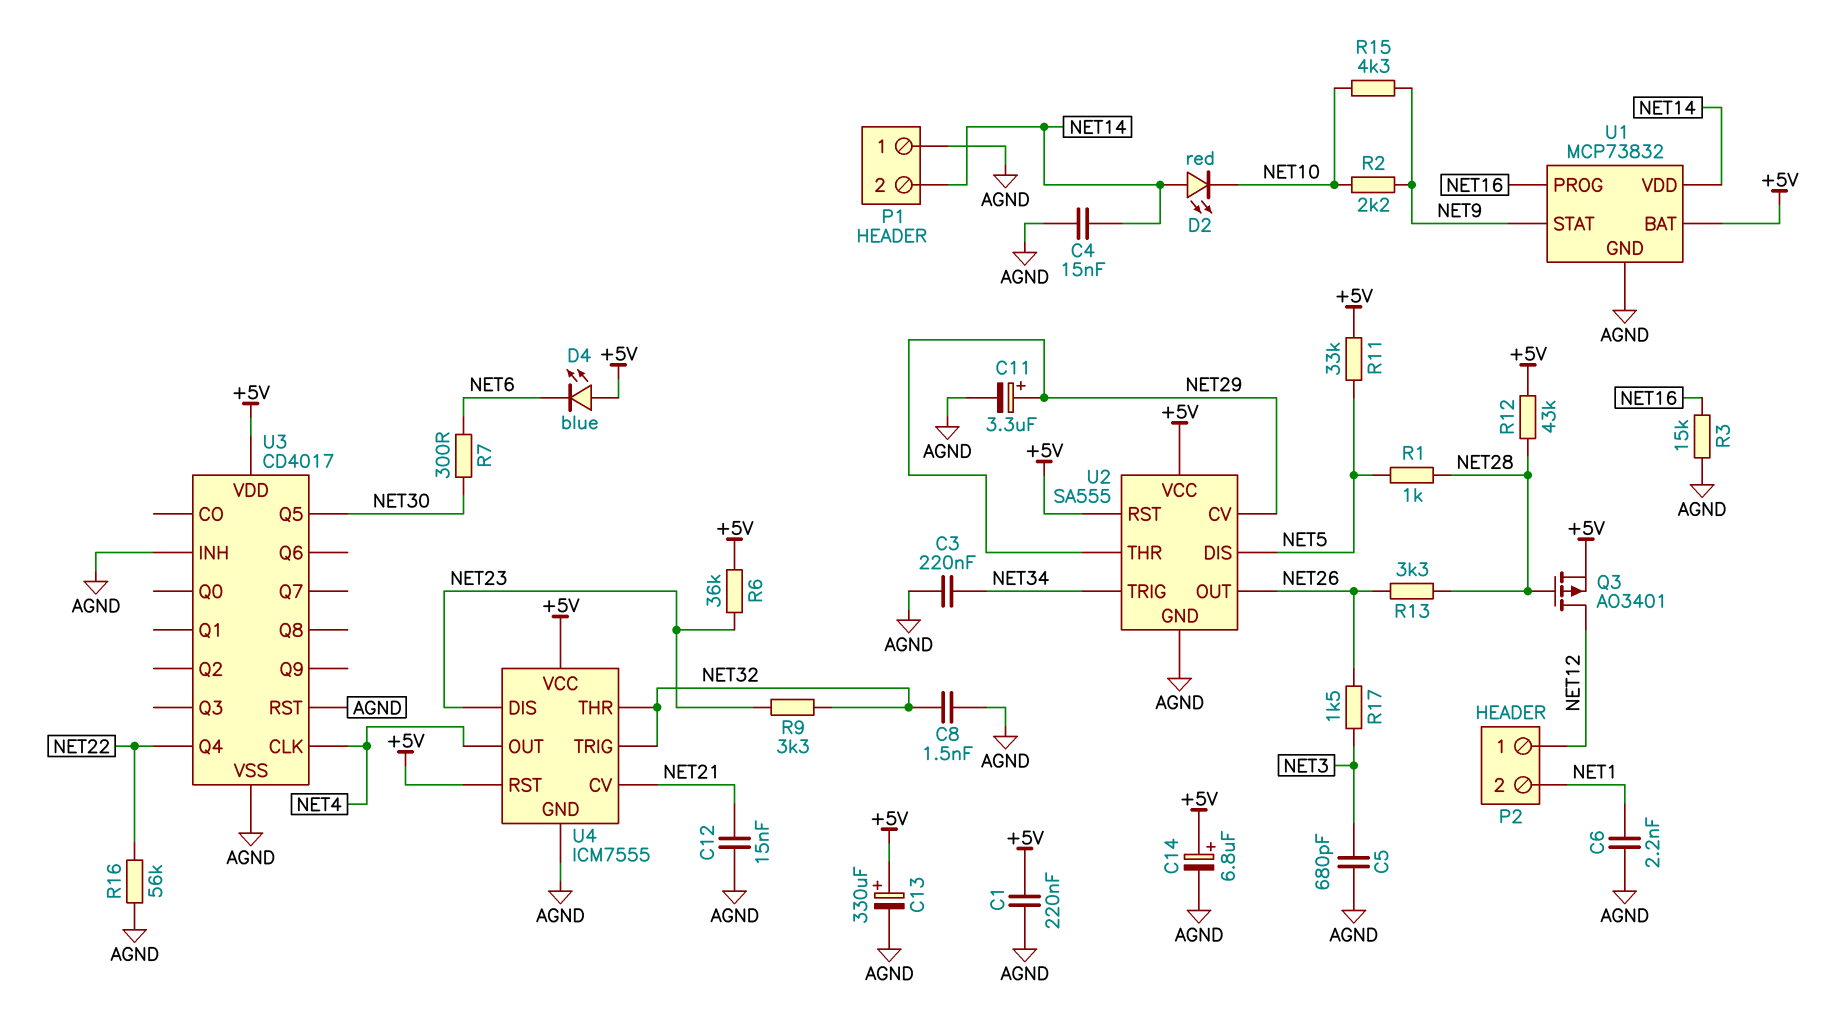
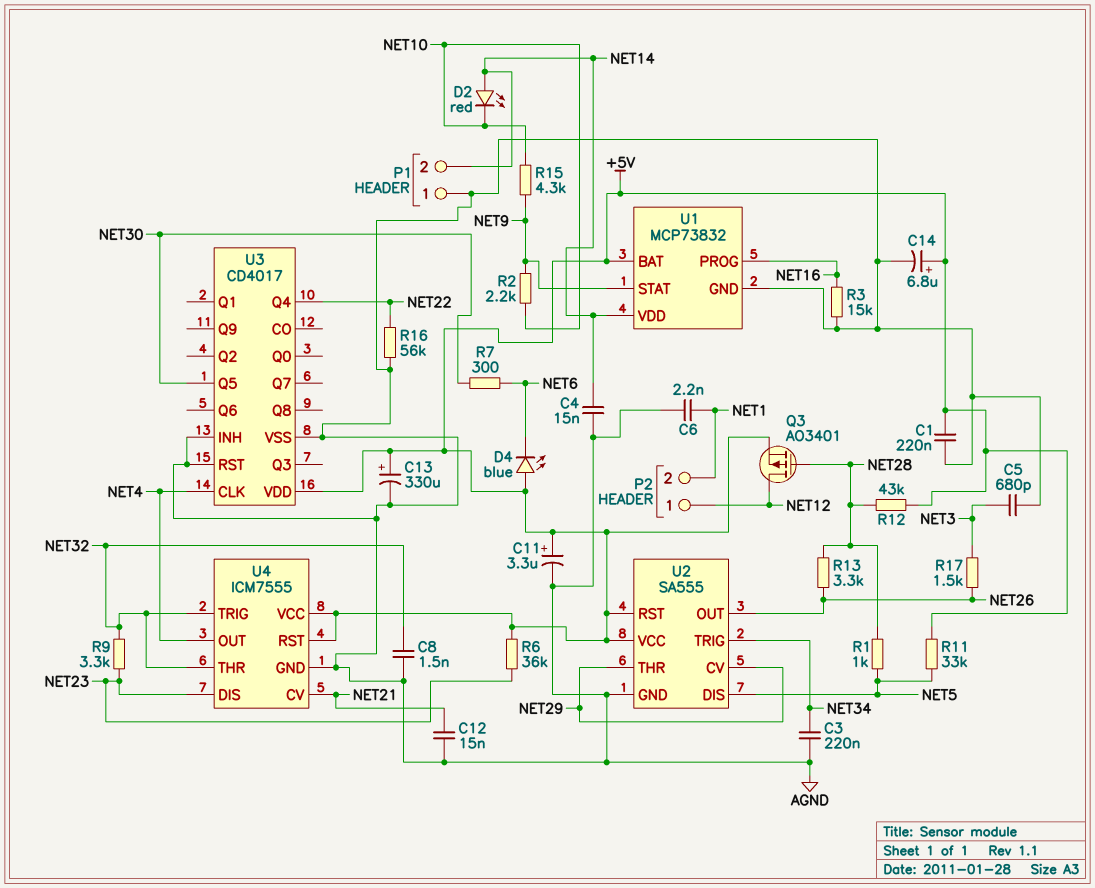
C11: 3.3uF (plus NET29, minus AGND) -> 3.3uF (plus +5V, minus AGND)

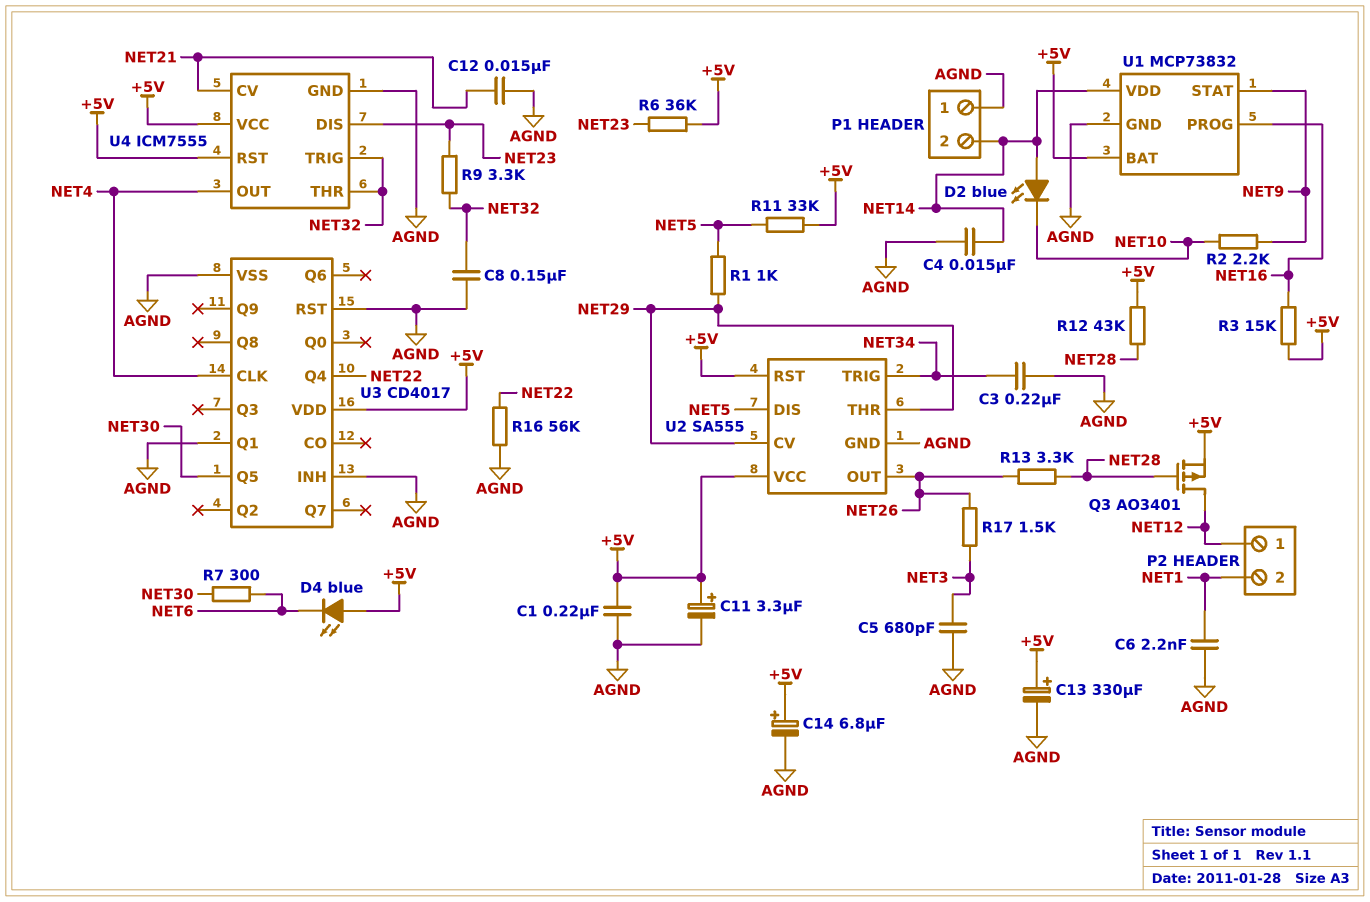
C8: 1.5nF (AGND, NET32) -> 150nF (AGND, NET32)
D2: LED red (A NET14, K NET10) -> LED blue (A NET14, K NET10)
R1: 1k (NET5, NET28) -> 1k (NET5, NET29)
R3: 15k (AGND, NET16) -> 15k (+5V, NET16)
R15: 4.3k (NET9, NET10) -> none
U3 pin Q1: none -> AGND

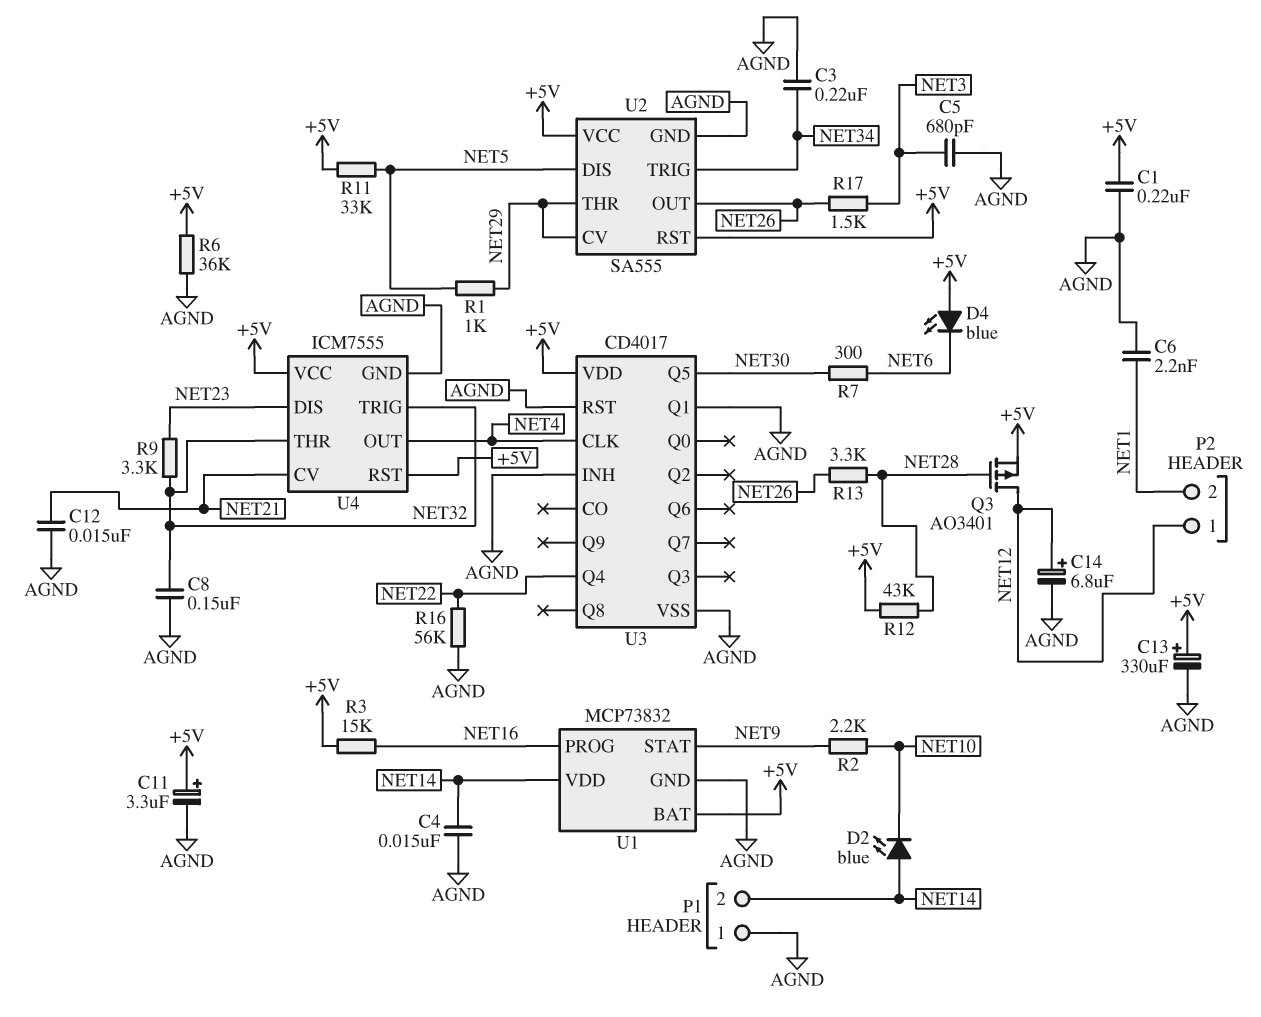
C14: 6.8uF (plus +5V, minus AGND) -> 6.8uF (plus NET12, minus AGND)
R6: 36k (+5V, NET23) -> 36k (+5V, AGND)

